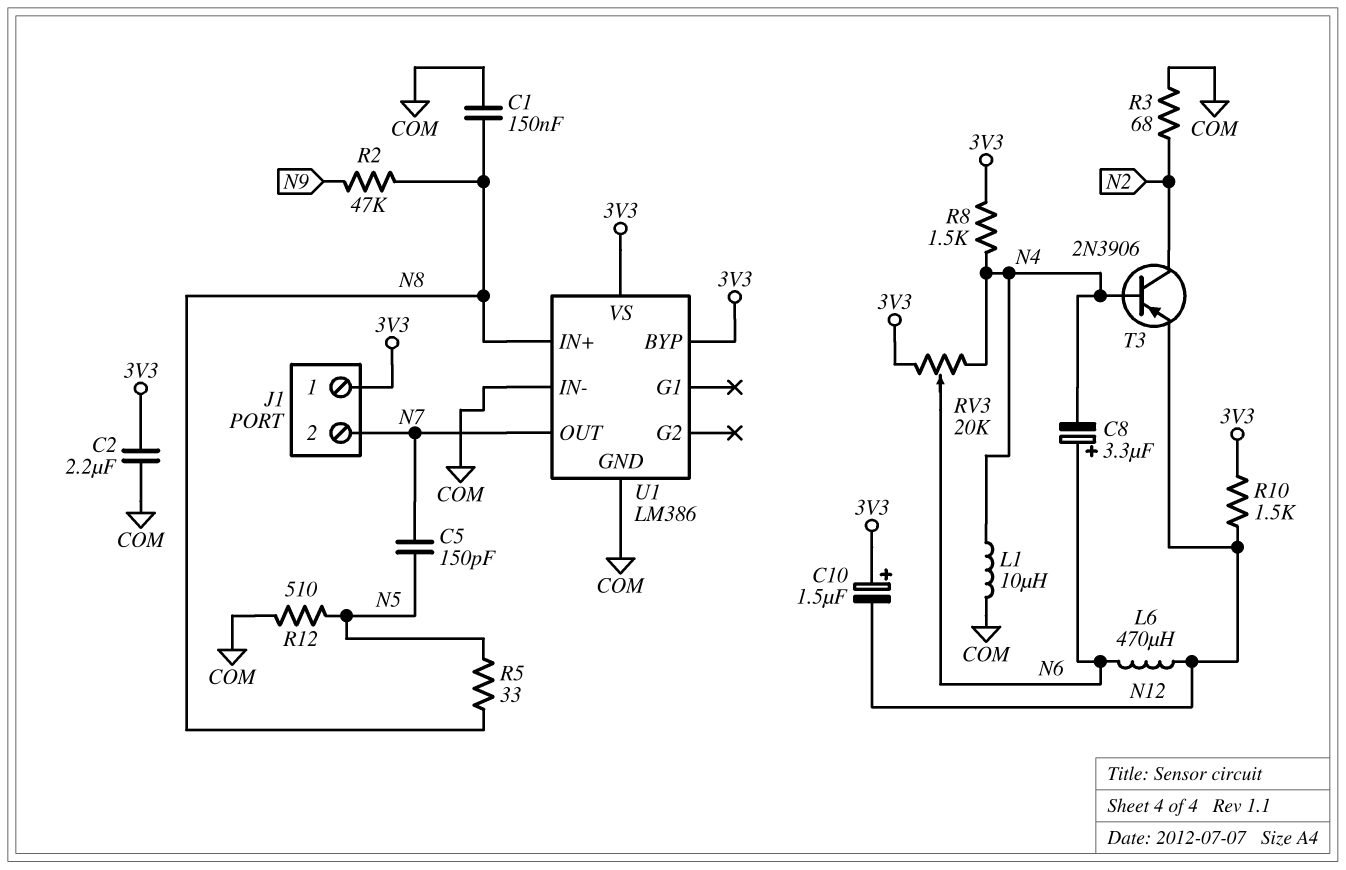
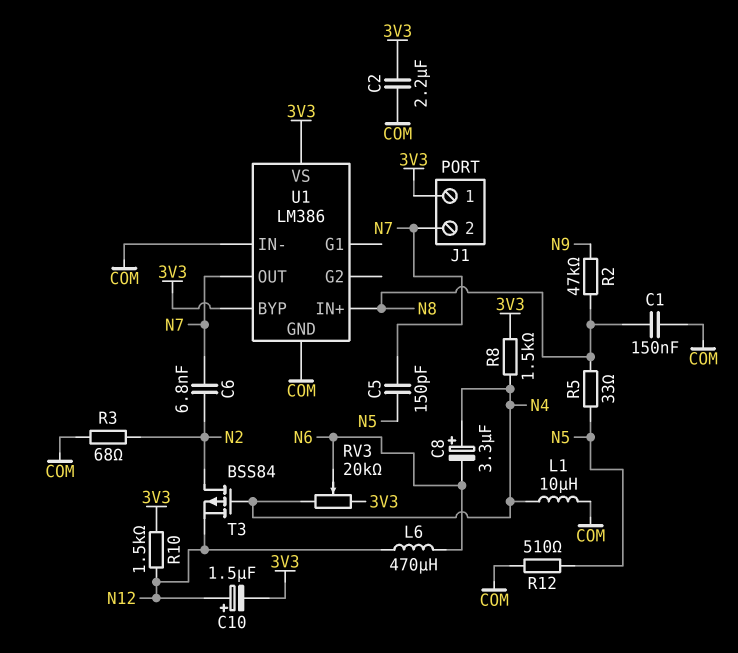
C6: none -> 6.8nF (N2, N7)
C8: 3.3uF (plus N6, minus N4) -> 3.3uF (plus N4, minus N6)
C10: 1.5uF (plus 3V3, minus N12) -> 1.5uF (plus N12, minus 3V3)
T3: PNP 2N3906 (B N4, C N2, E N12) -> PMOS BSS84 (G N4, D N2, S N12)

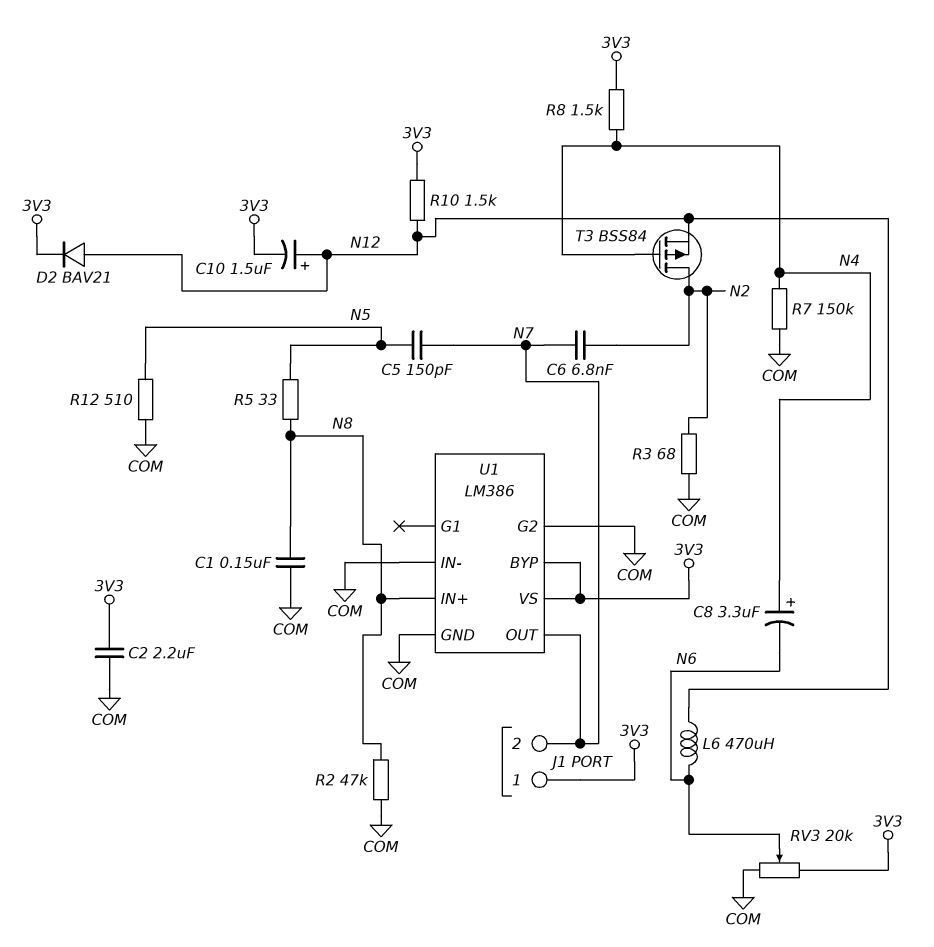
D2: none -> diode BAV21 (A N12, K 3V3)
L1: 10uH (COM, N4) -> none
R2: 47k (N8, N9) -> 47k (COM, N8)
R7: none -> 150k (COM, N4)
RV3: 20k (3V3, N4, wiper N6) -> 20k (3V3, COM, wiper N6)
U1 pin G2: none -> COM

